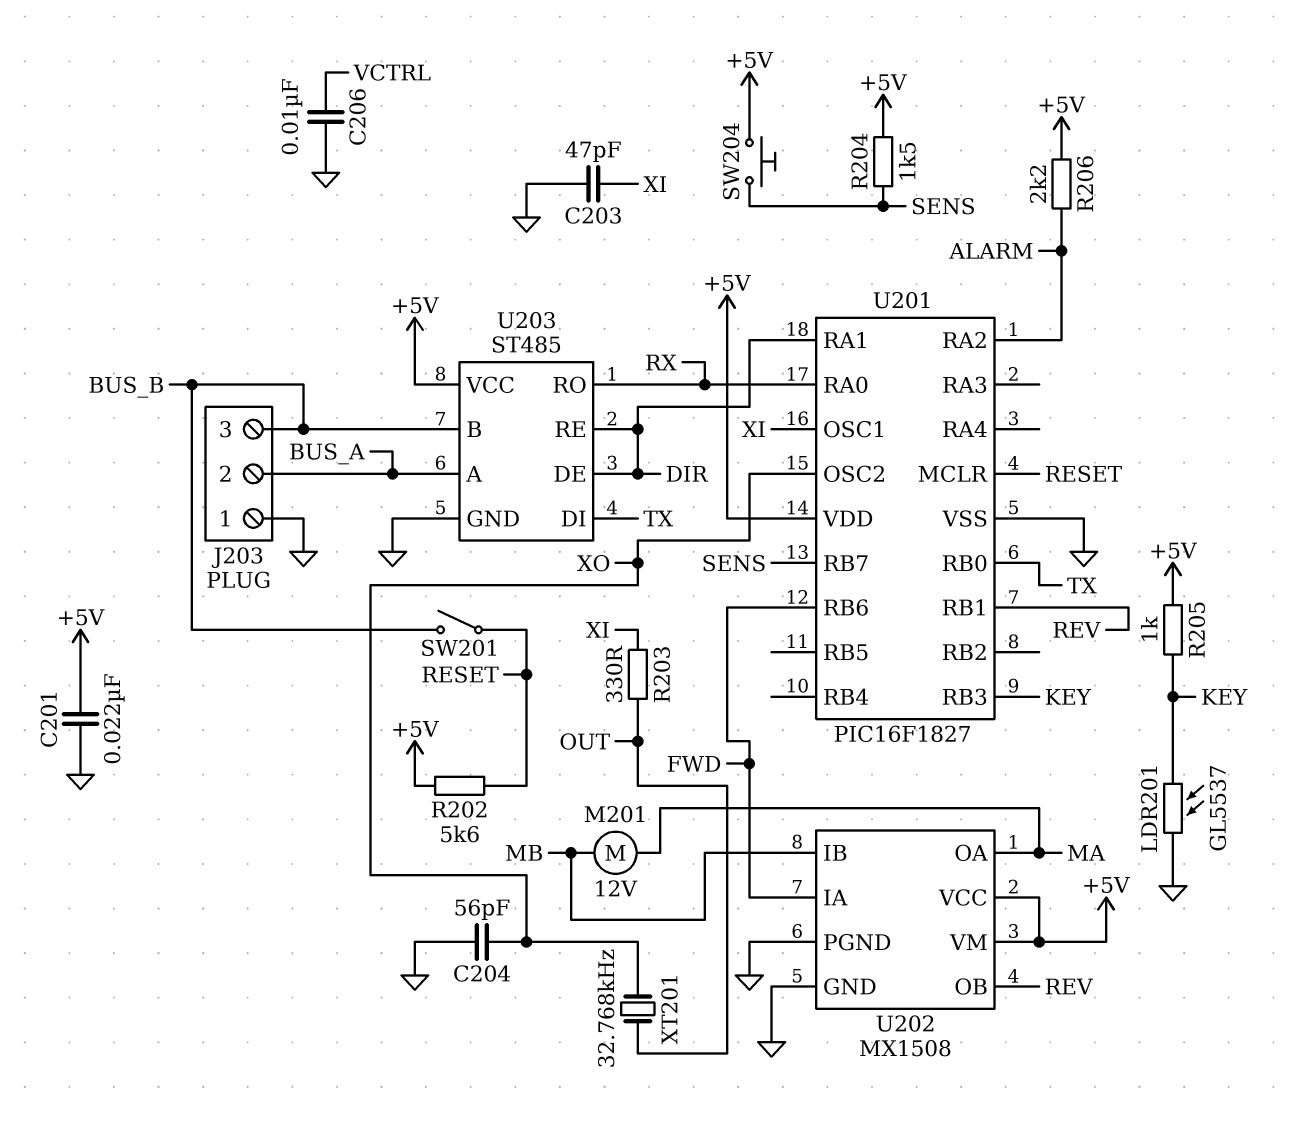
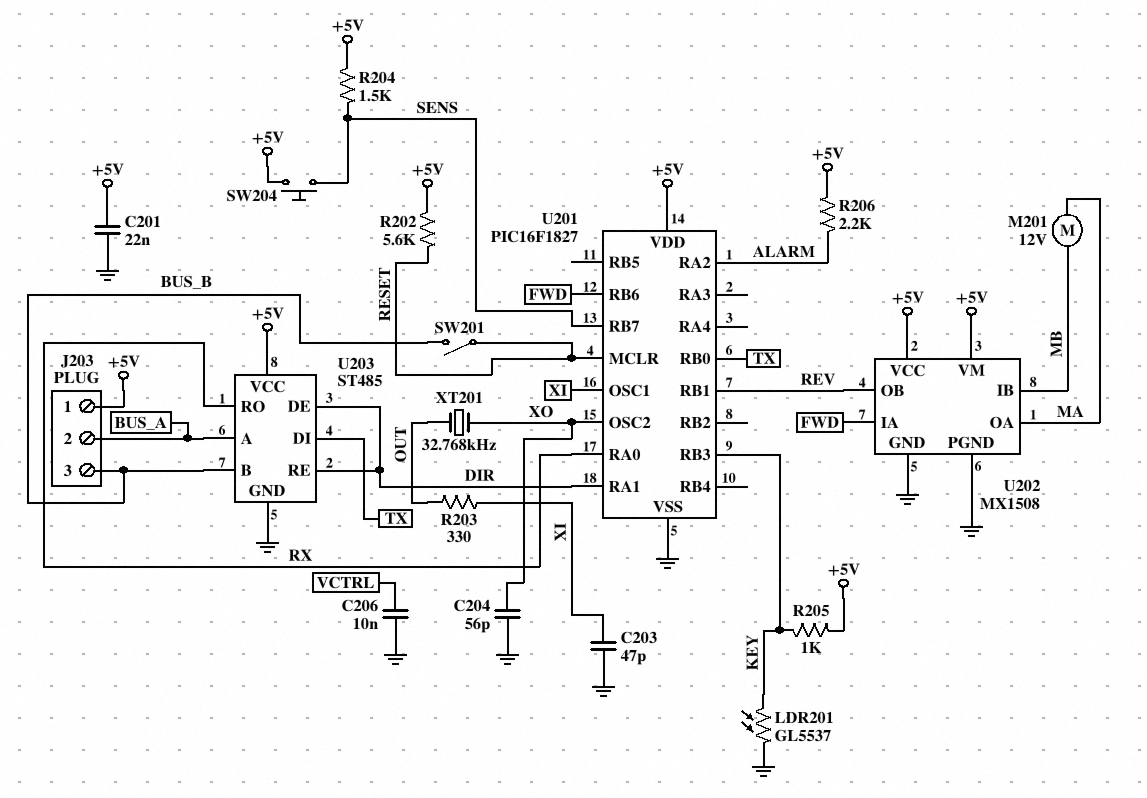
J203 pin 1: GND -> +5V

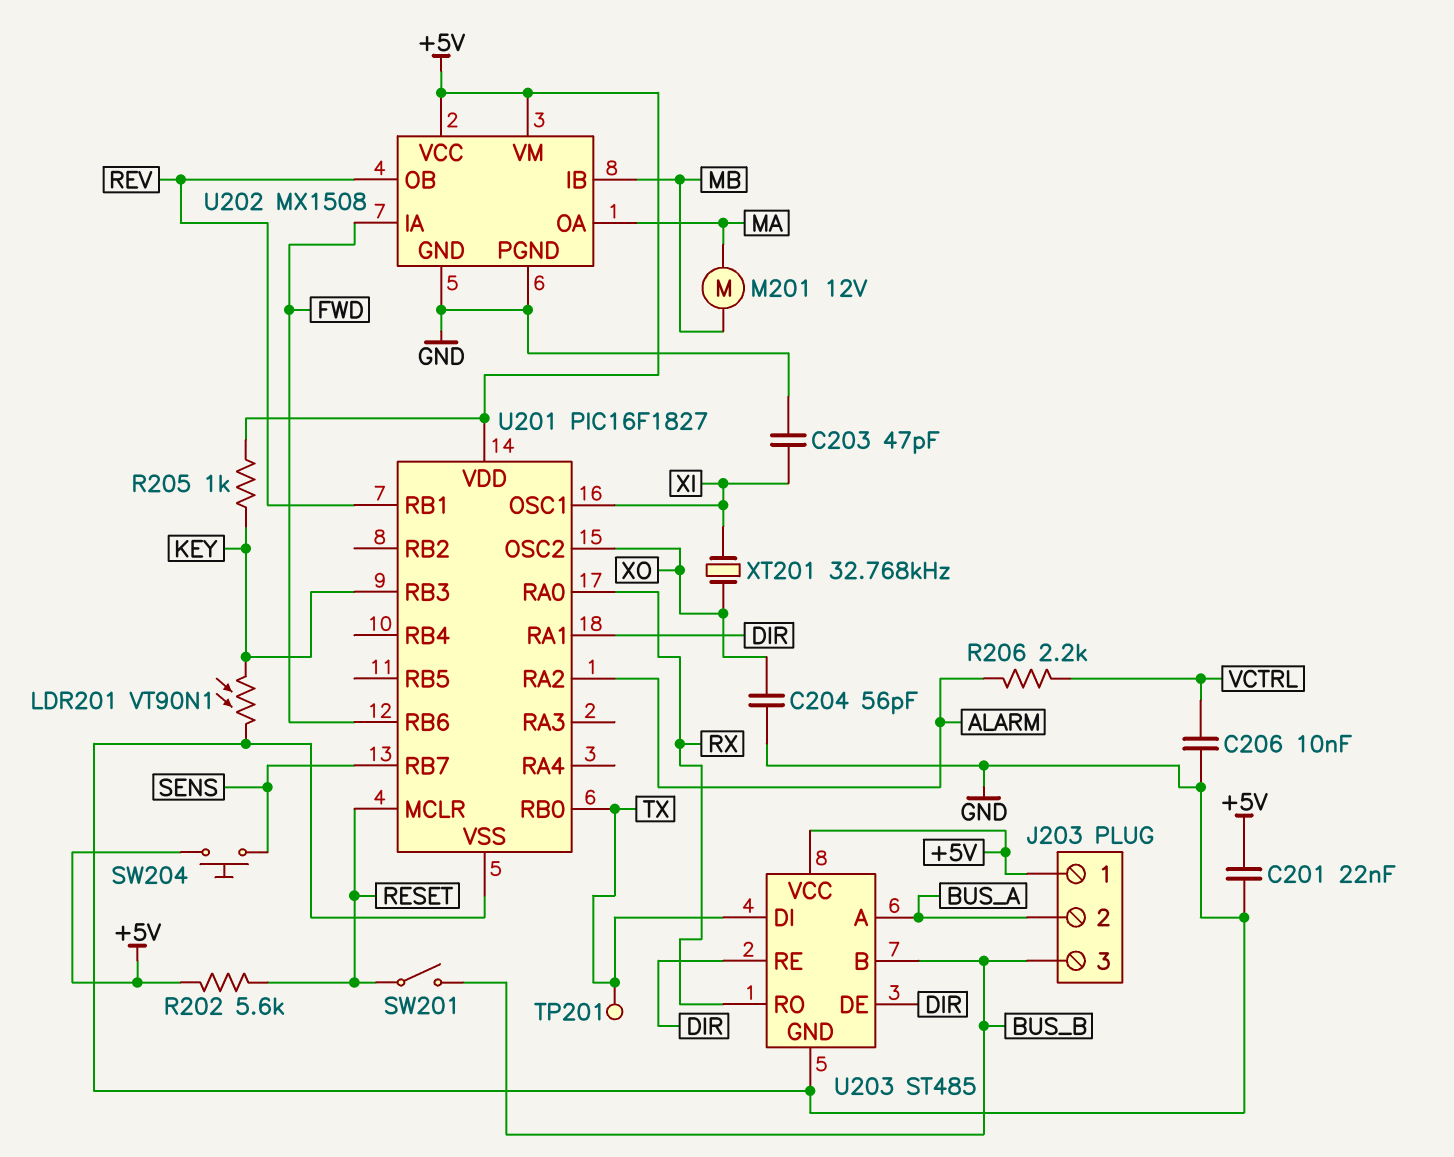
LDR201: GL5537 (GND, KEY) -> VT90N1 (GND, KEY)
R203: 330 (OUT, XI) -> none
R204: 1.5k (+5V, SENS) -> none
R206: 2.2k (+5V, ALARM) -> 2.2k (ALARM, VCTRL)
TP201: none -> test point (TX)
XT201: 32.768kHz (OUT, XO) -> 32.768kHz (XI, XO)

